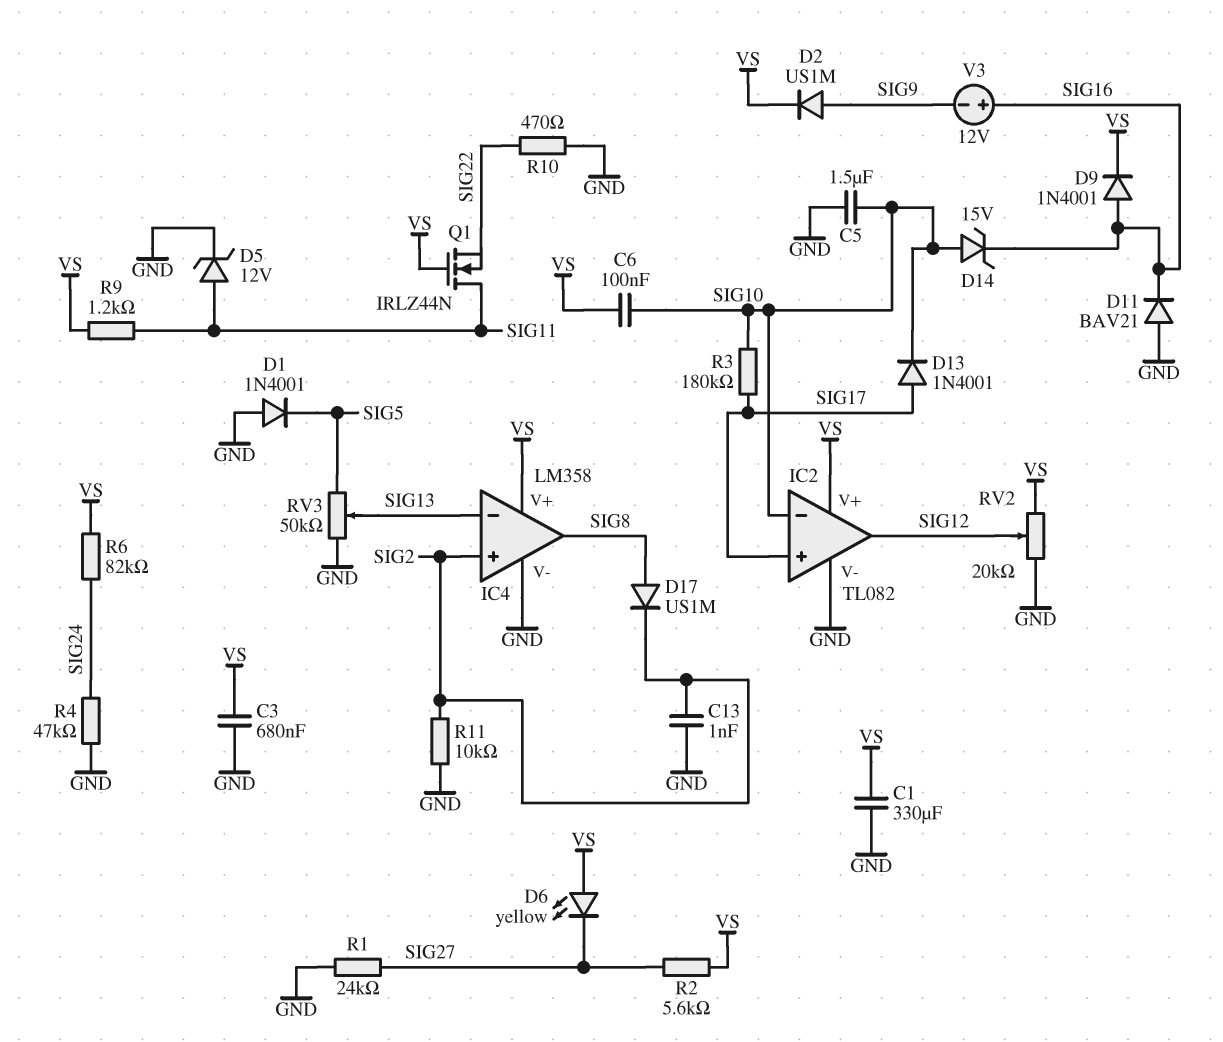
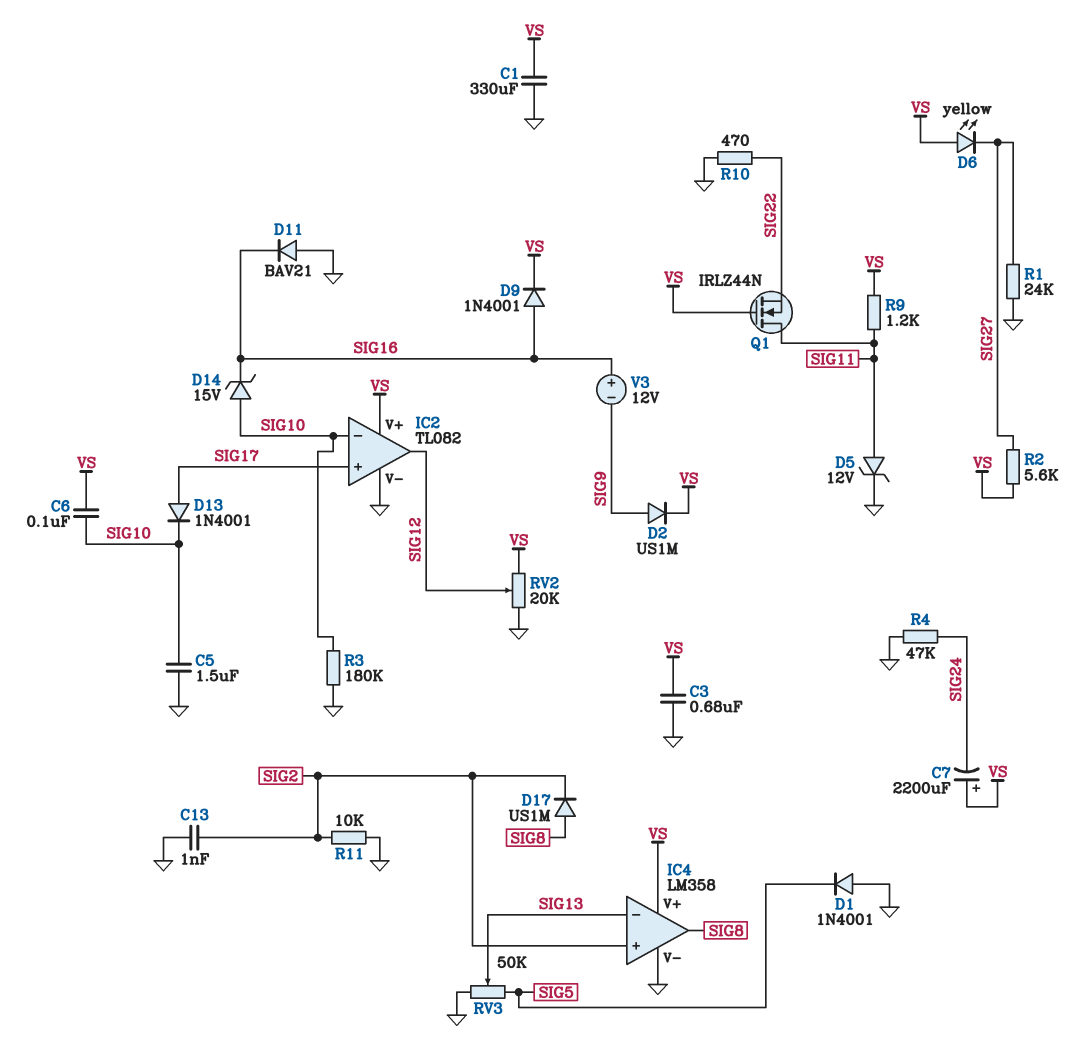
C7: none -> 2200uF (plus VS, minus SIG24)
R3: 180k (SIG10, SIG17) -> 180k (GND, SIG10)
R6: 82k (SIG24, VS) -> none

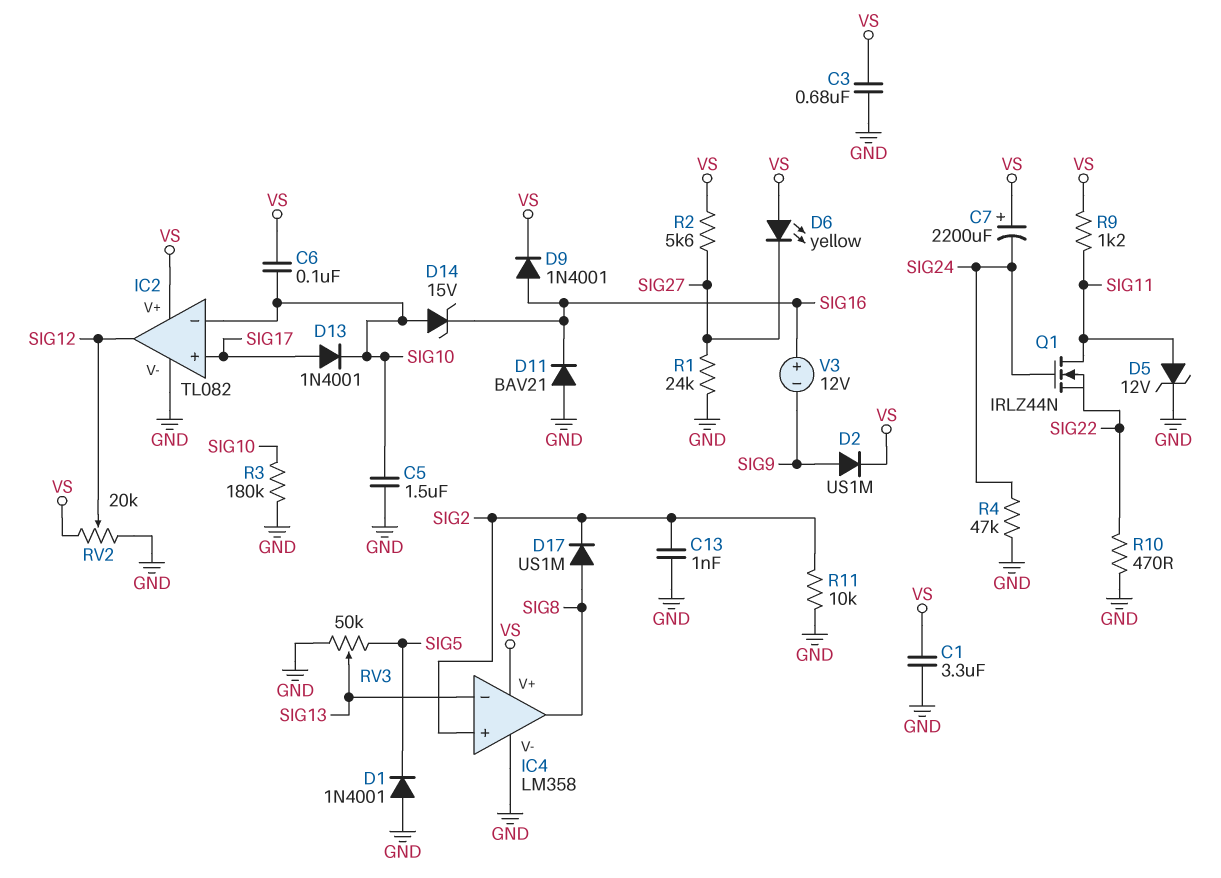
C1: 330uF (GND, VS) -> 3.3uF (GND, VS)
Q1: NMOS IRLZ44N (G VS, D SIG11, S SIG22) -> NMOS IRLZ44N (G SIG24, D SIG11, S SIG22)

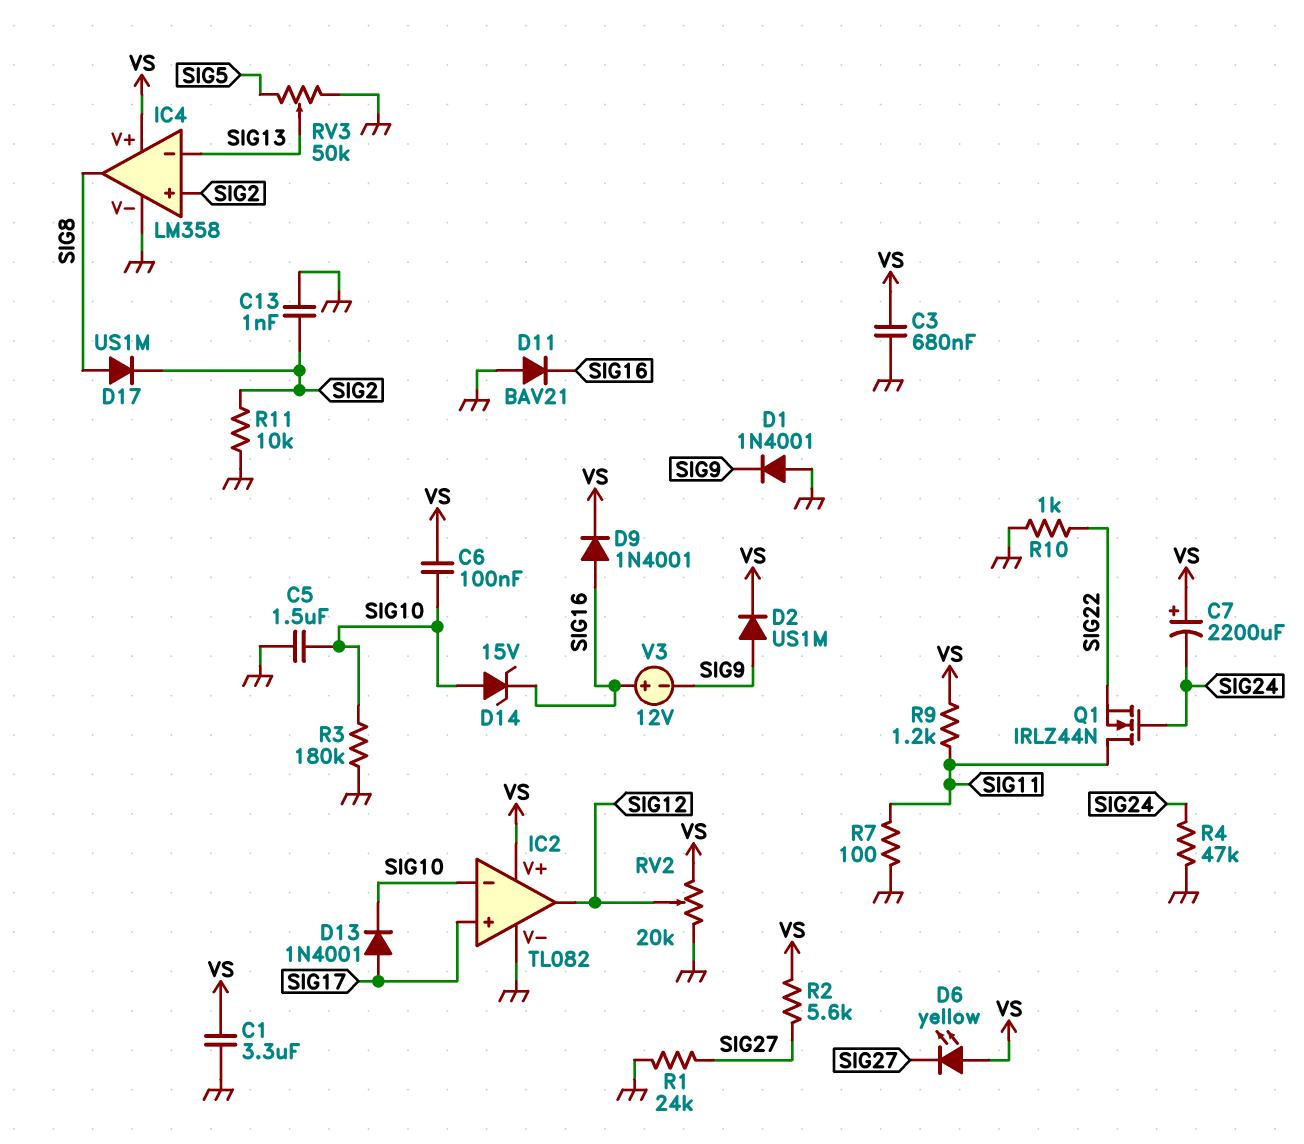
D1: diode 1N4001 (A GND, K SIG5) -> diode 1N4001 (A GND, K SIG9)
D5: zener 12V (A SIG11, K GND) -> none
R7: none -> 100 (GND, SIG11)
R10: 470 (GND, SIG22) -> 1k (GND, SIG22)

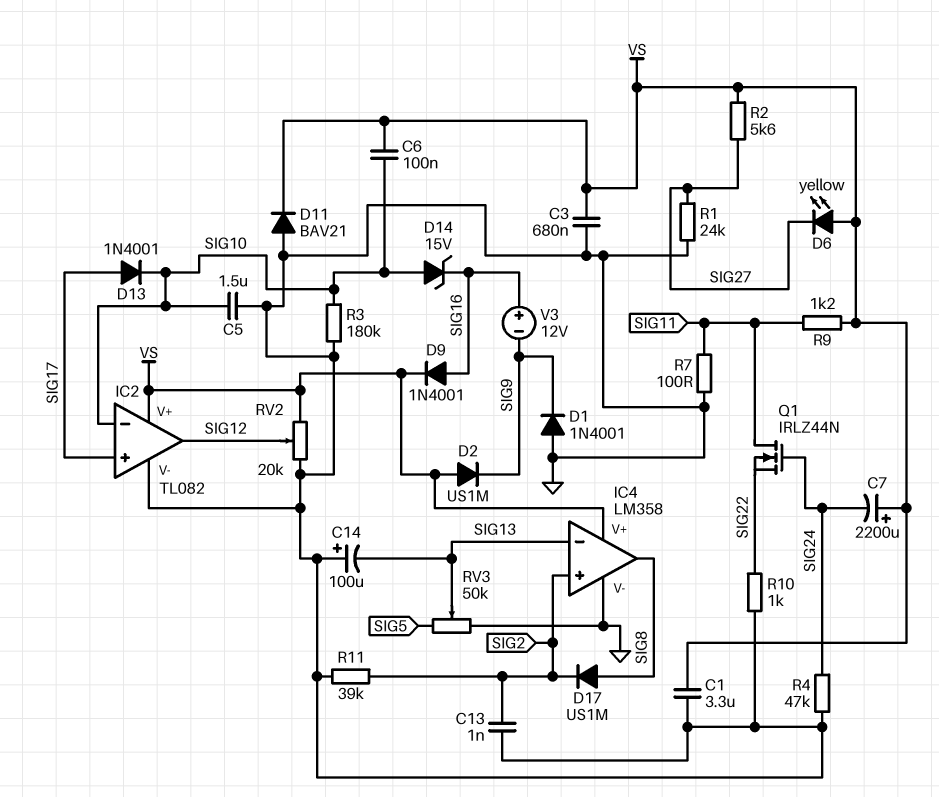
C14: none -> 100uF (plus GND, minus SIG13)
D2: diode US1M (A SIG9, K VS) -> diode US1M (A VS, K SIG9)
D11: diode BAV21 (A GND, K SIG16) -> diode BAV21 (A GND, K VS)
R11: 10k (GND, SIG2) -> 39k (GND, SIG2)

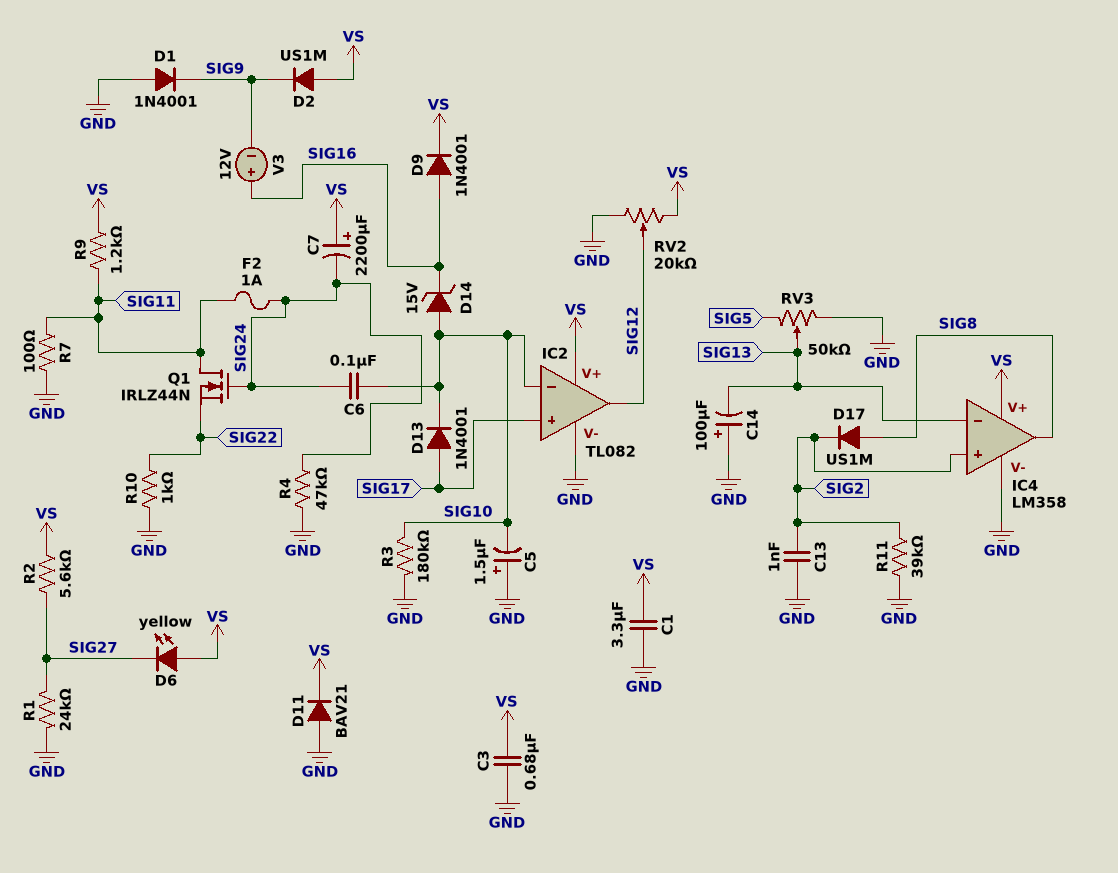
C5: 1.5uF (GND, SIG10) -> 1.5uF (plus GND, minus SIG10)
C6: 100nF (SIG10, VS) -> 100nF (SIG10, SIG24)
F2: none -> 1A (SIG11, SIG24)

